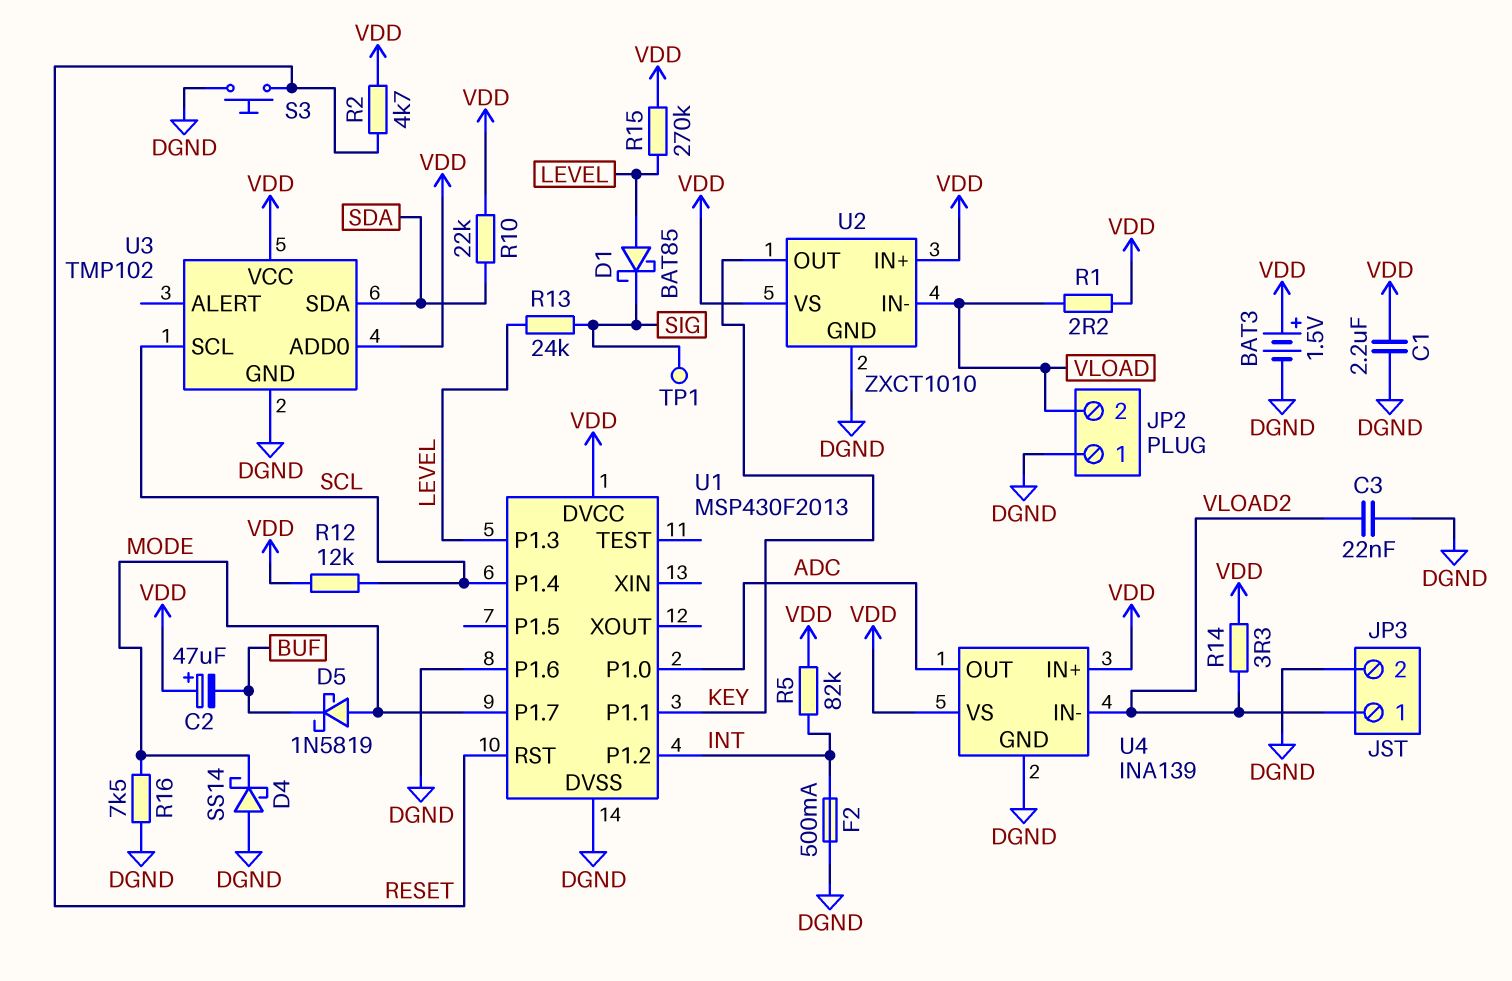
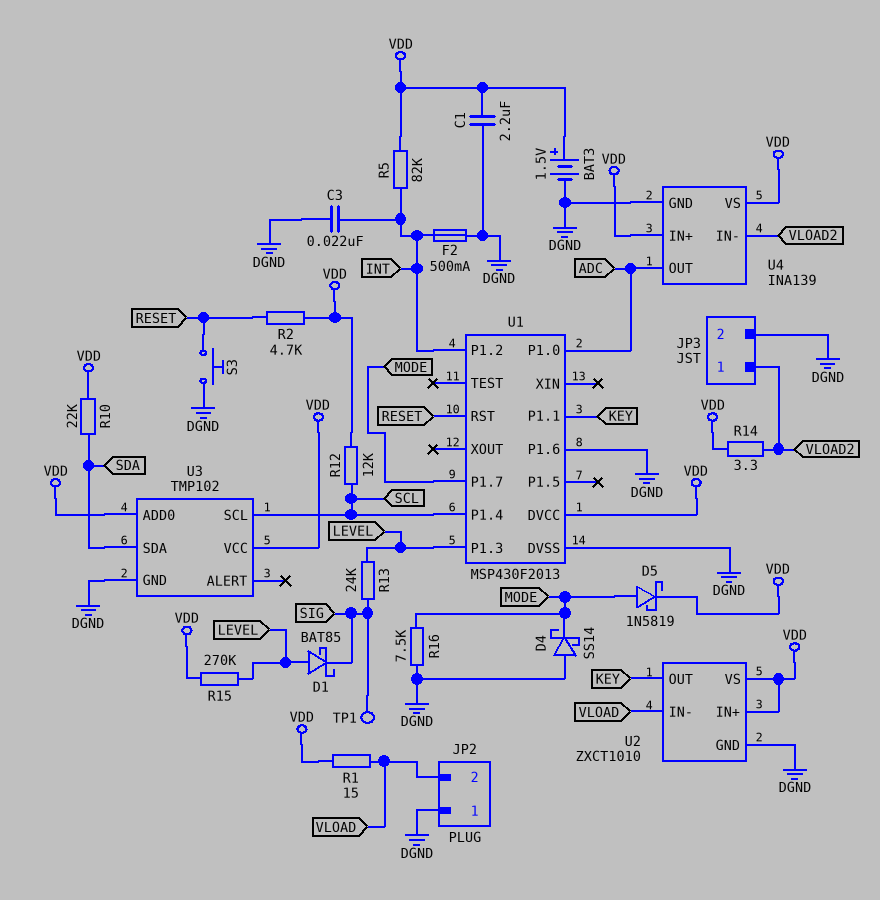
C2: 47uF (plus VDD, minus BUF) -> none
C3: 22nF (DGND, VLOAD2) -> 22nF (DGND, INT)
D5: schottky 1N5819 (A MODE, K BUF) -> schottky 1N5819 (A MODE, K VDD)
R1: 2.2 (VDD, VLOAD) -> 15 (VDD, VLOAD)

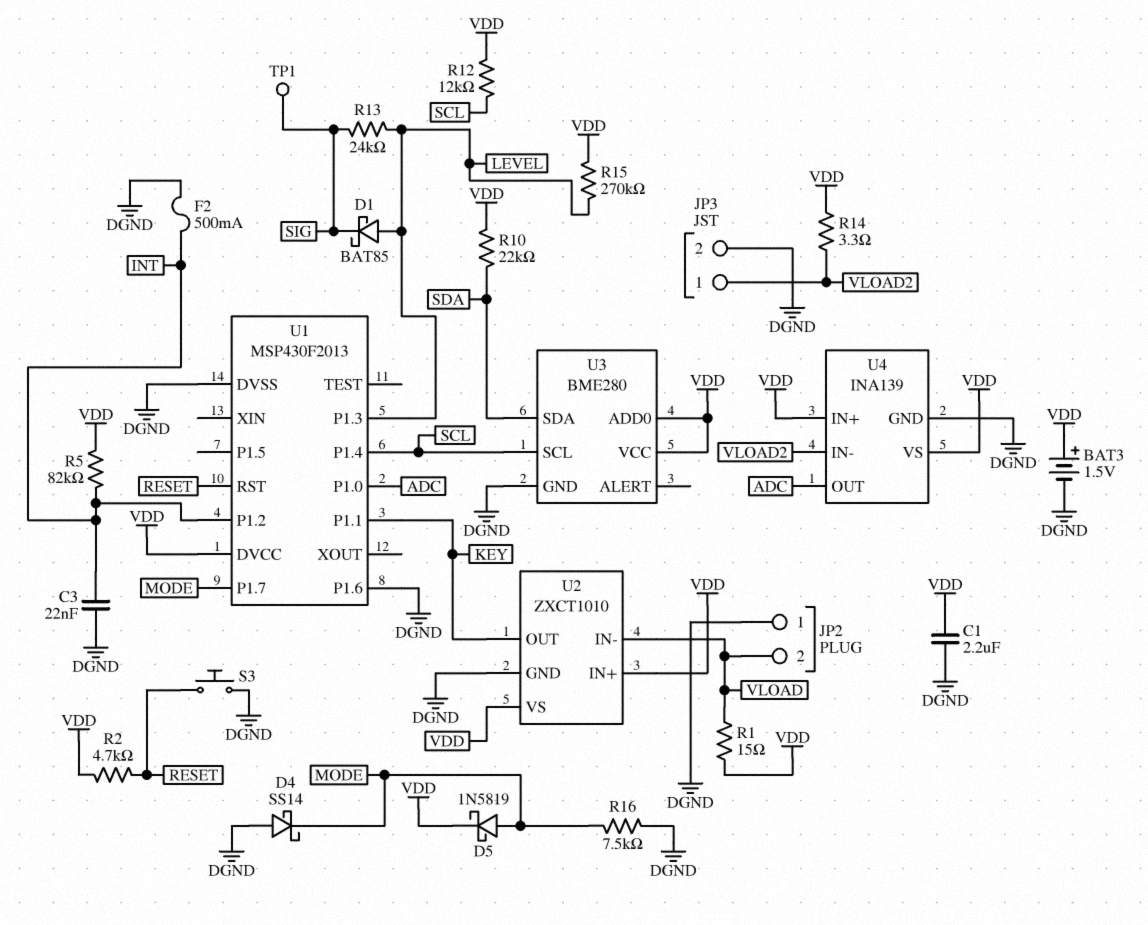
U3: TMP102 -> BME280

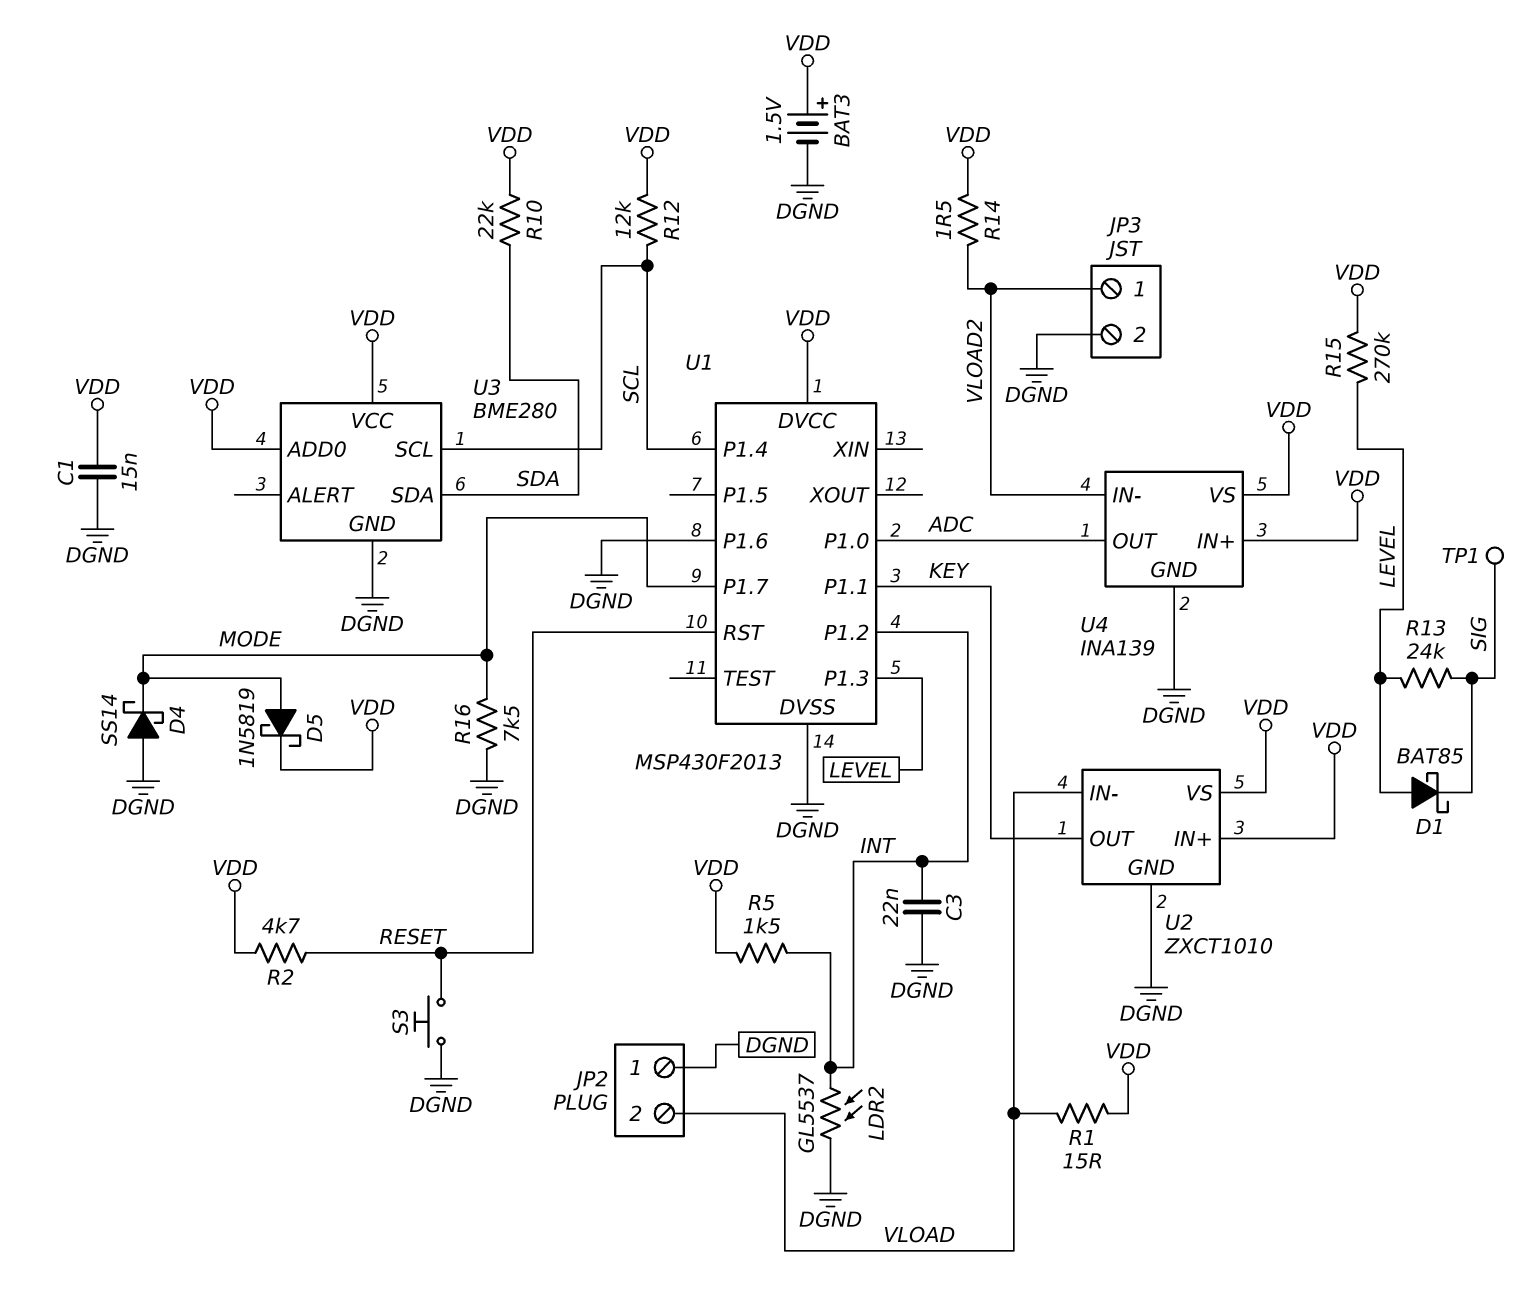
C1: 2.2uF (DGND, VDD) -> 15nF (DGND, VDD)
F2: 500mA (DGND, INT) -> none
LDR2: none -> GL5537 (DGND, INT)
R5: 82k (INT, VDD) -> 1.5k (INT, VDD)
R14: 3.3 (VDD, VLOAD2) -> 1.5 (VDD, VLOAD2)

